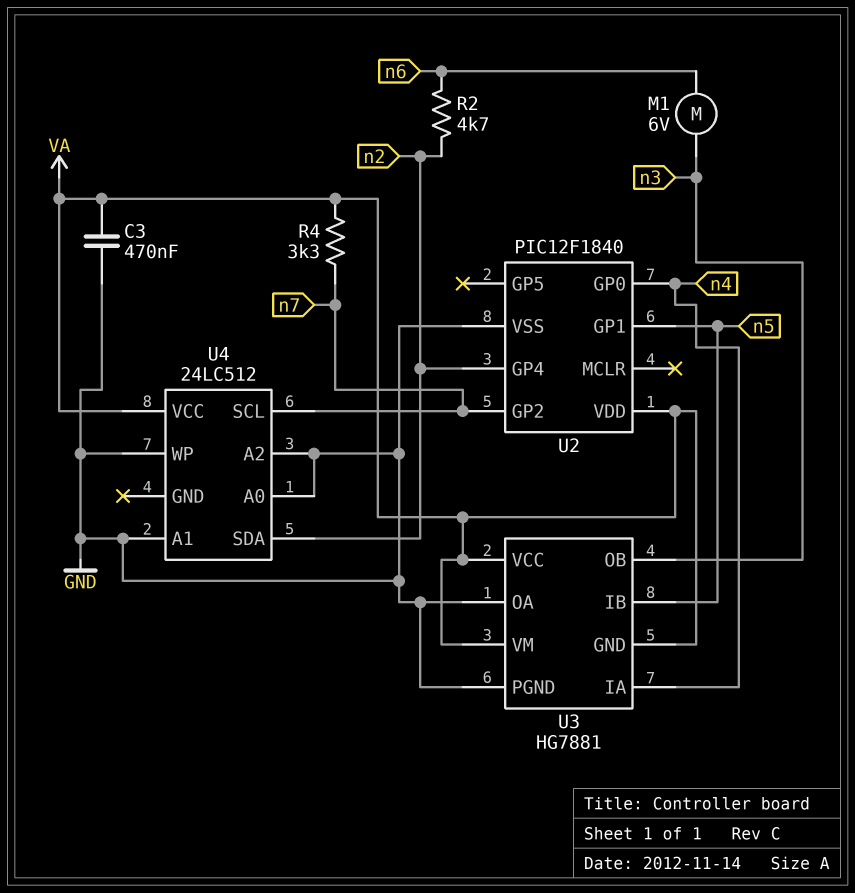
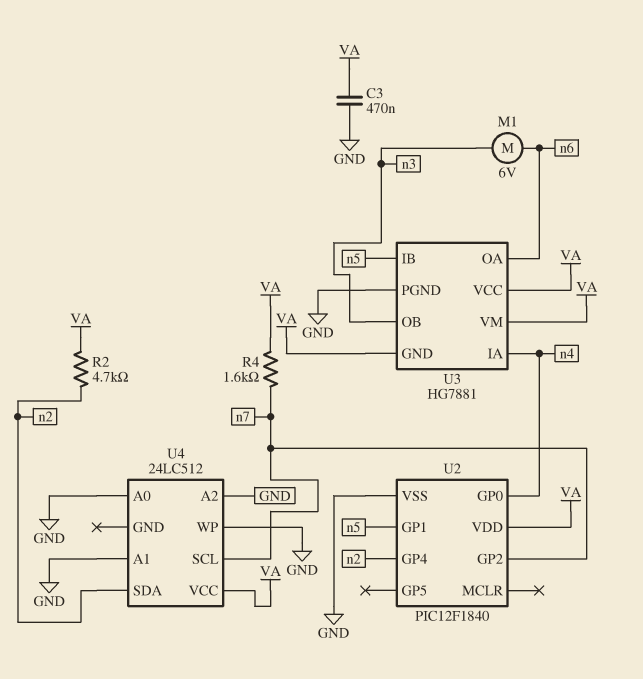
R2: 4.7k (n2, n6) -> 4.7k (VA, n2)
R4: 3.3k (VA, n7) -> 1.6k (VA, n7)
U3 pin OA: GND -> n6

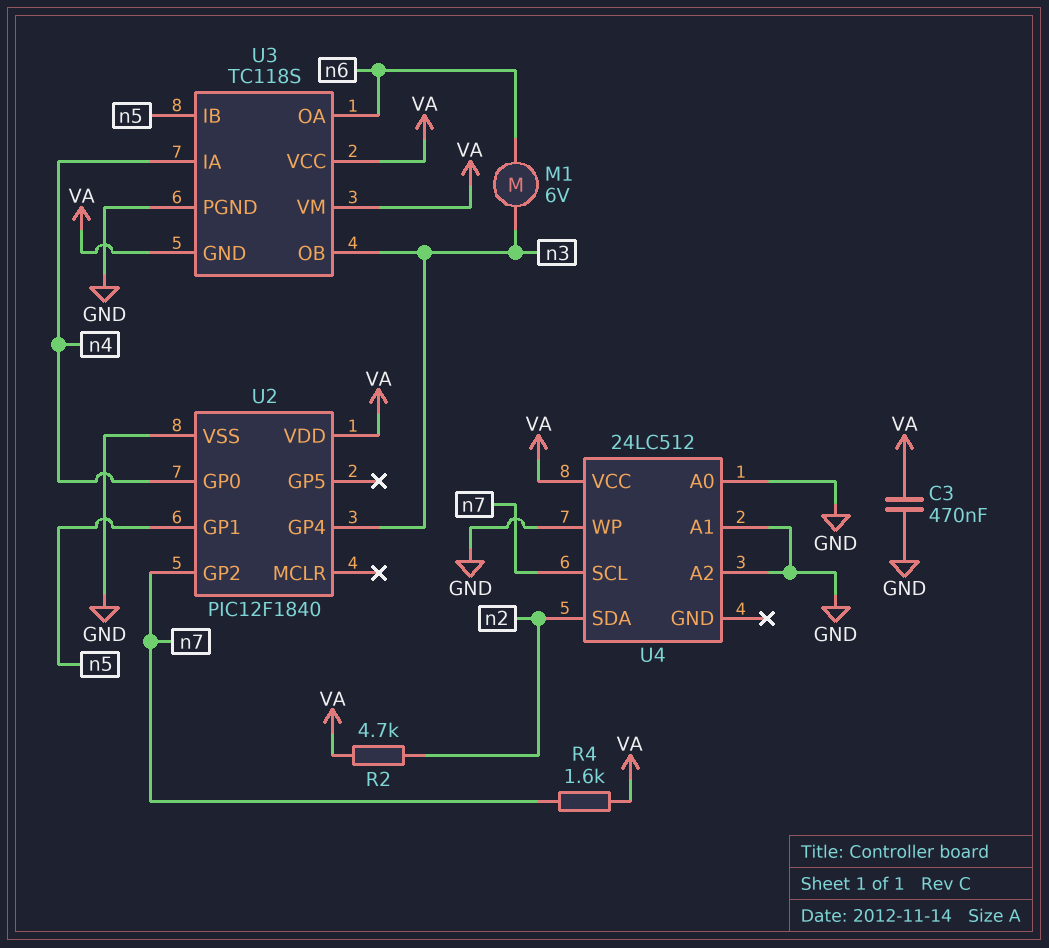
U2 pin GP4: n2 -> n3
U3: HG7881 -> TC118S

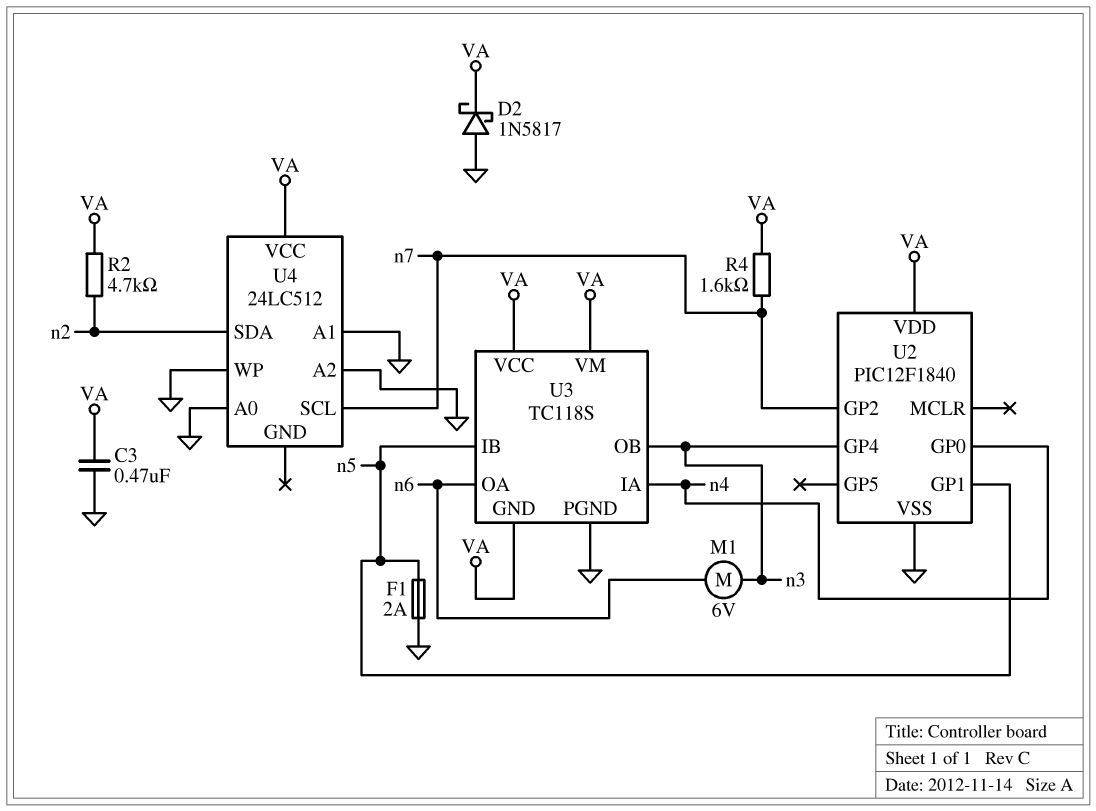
D2: none -> schottky 1N5817 (A GND, K VA)
F1: none -> 2A (GND, n5)

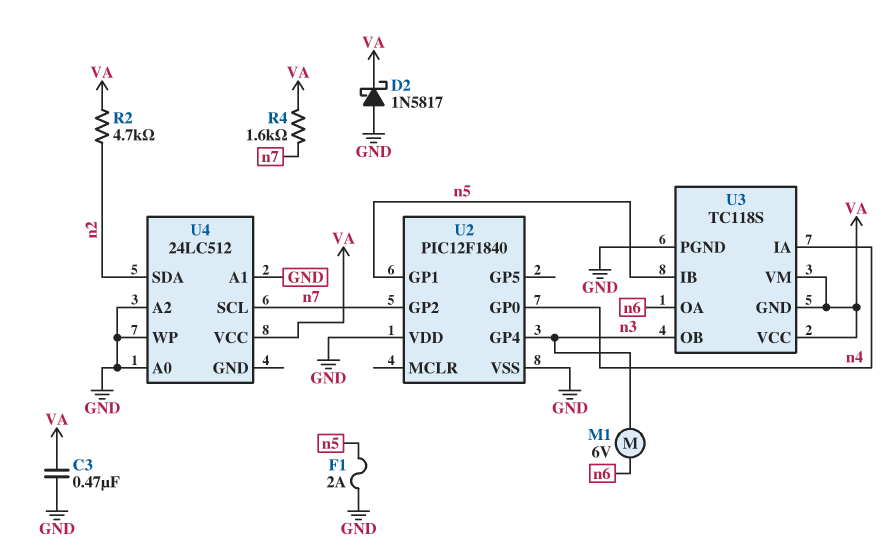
U2 pin VDD: VA -> GND

